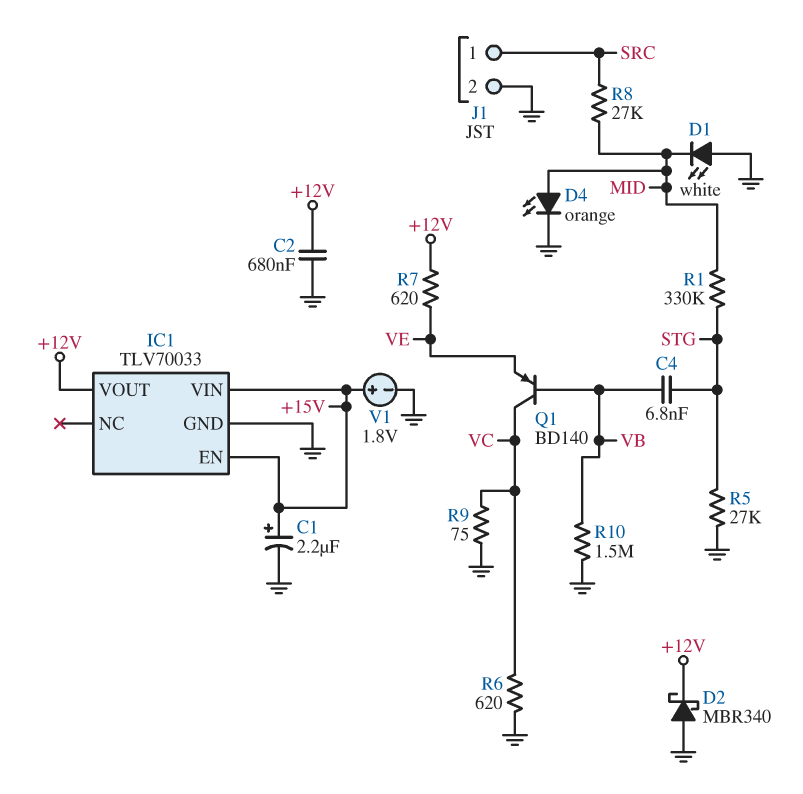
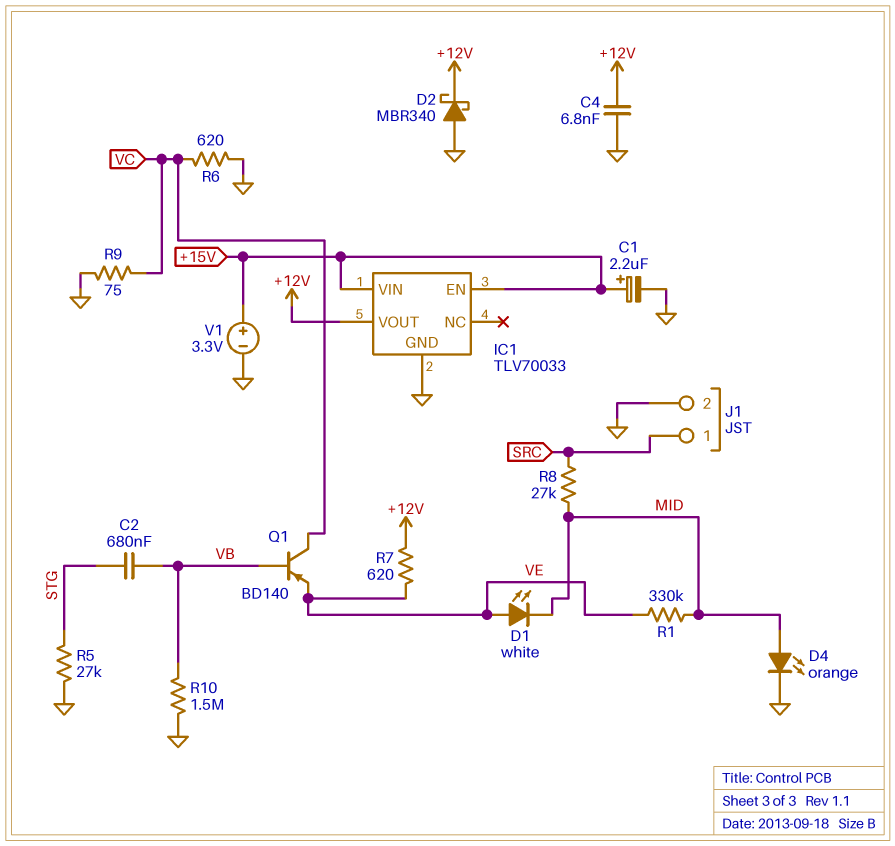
C2: 680nF (+12V, GND) -> 680nF (STG, VB)
C4: 6.8nF (STG, VB) -> 6.8nF (+12V, GND)
D1: LED white (A GND, K MID) -> LED white (A VE, K MID)
R1: 330k (MID, STG) -> 330k (MID, VE)
V1: 1.8V (plus +15V, minus GND) -> 3.3V (plus +15V, minus GND)

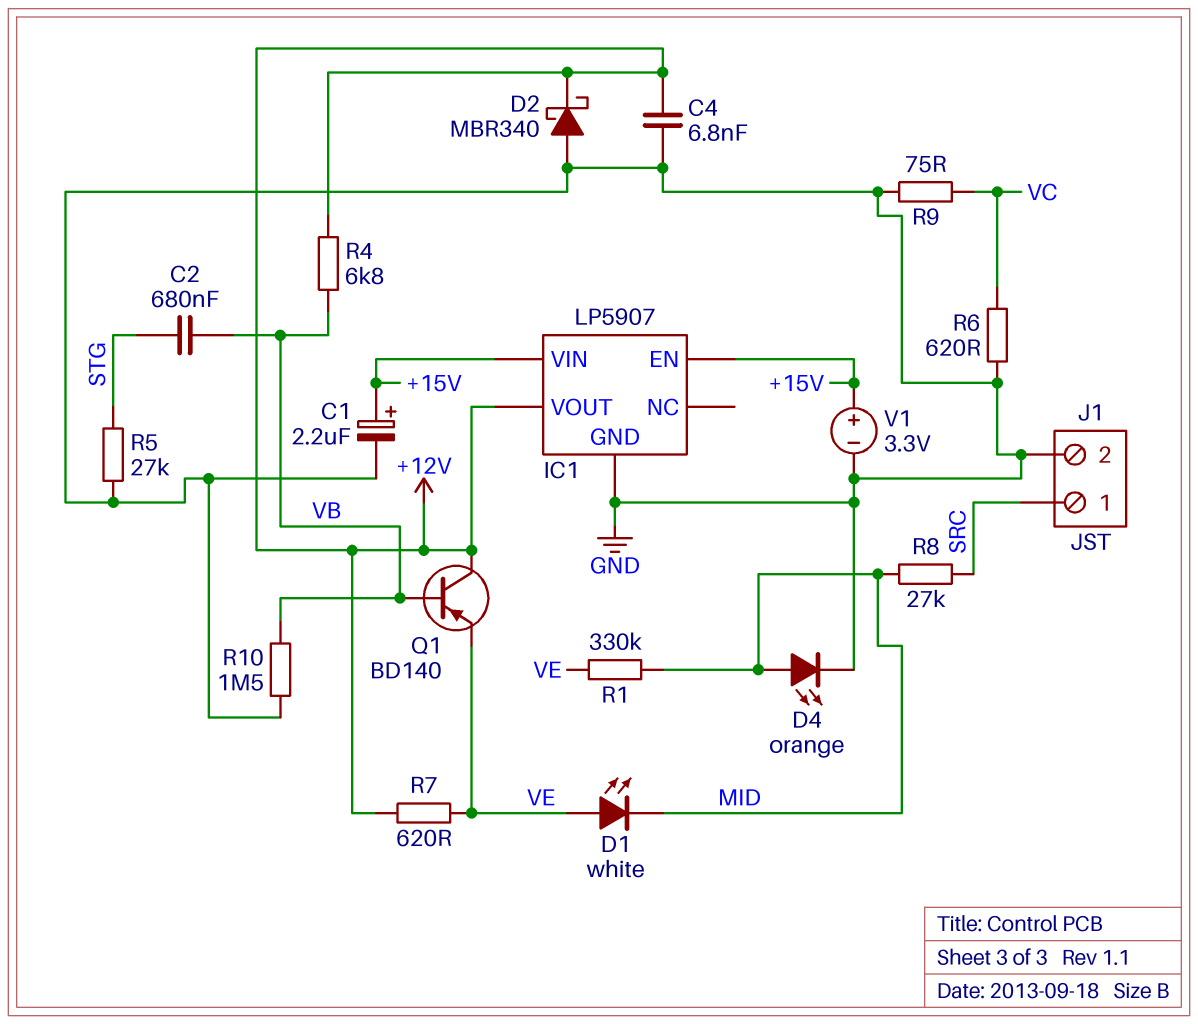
IC1: TLV70033 -> LP5907
Q1: PNP BD140 (B VB, C VC, E VE) -> PNP BD140 (B VB, C +12V, E VE)
R4: none -> 6.8k (+12V, VB)

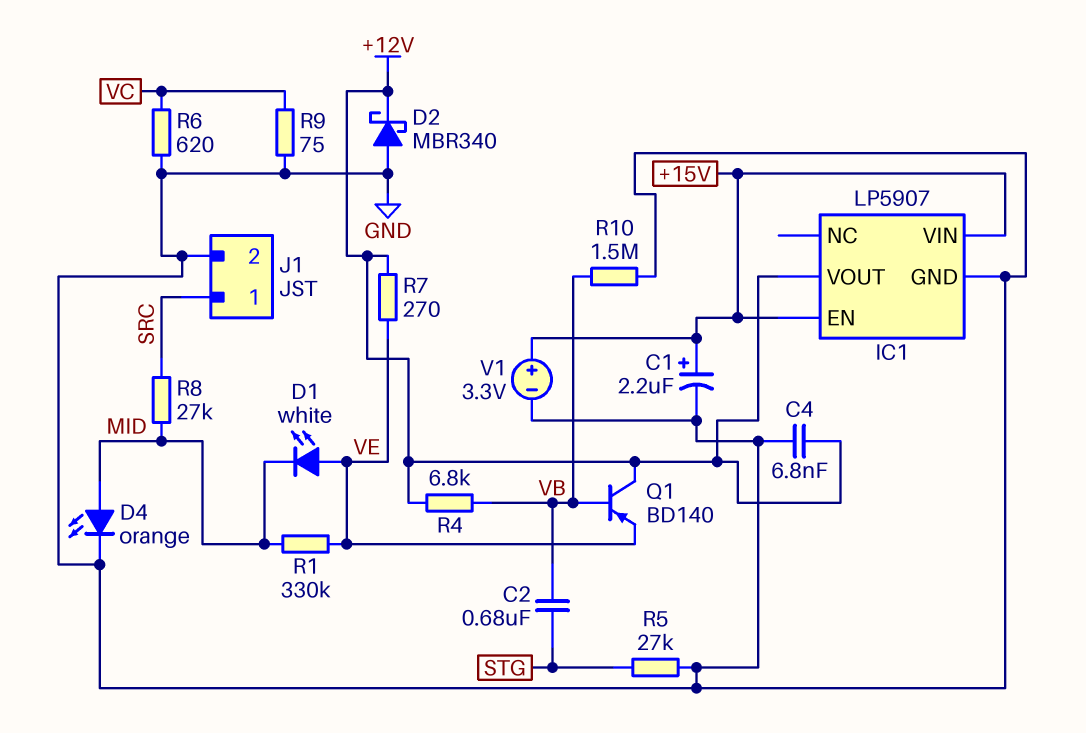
R7: 620 (+12V, VE) -> 270 (+12V, VE)

